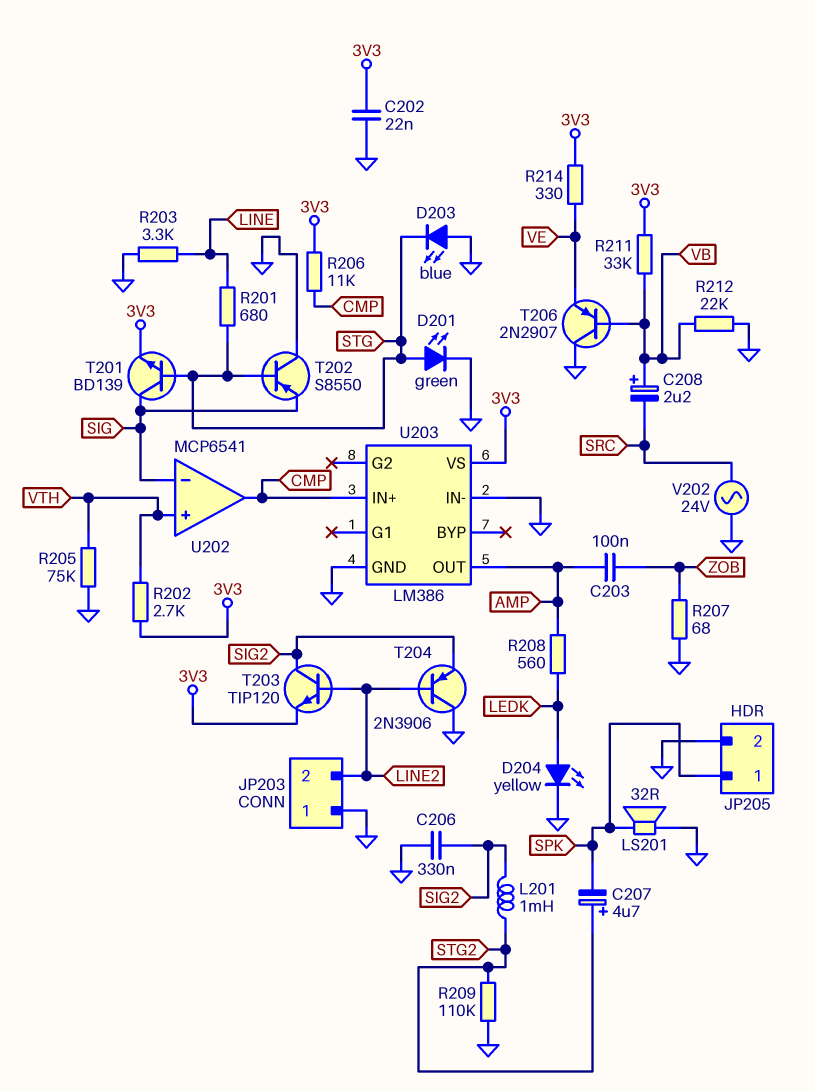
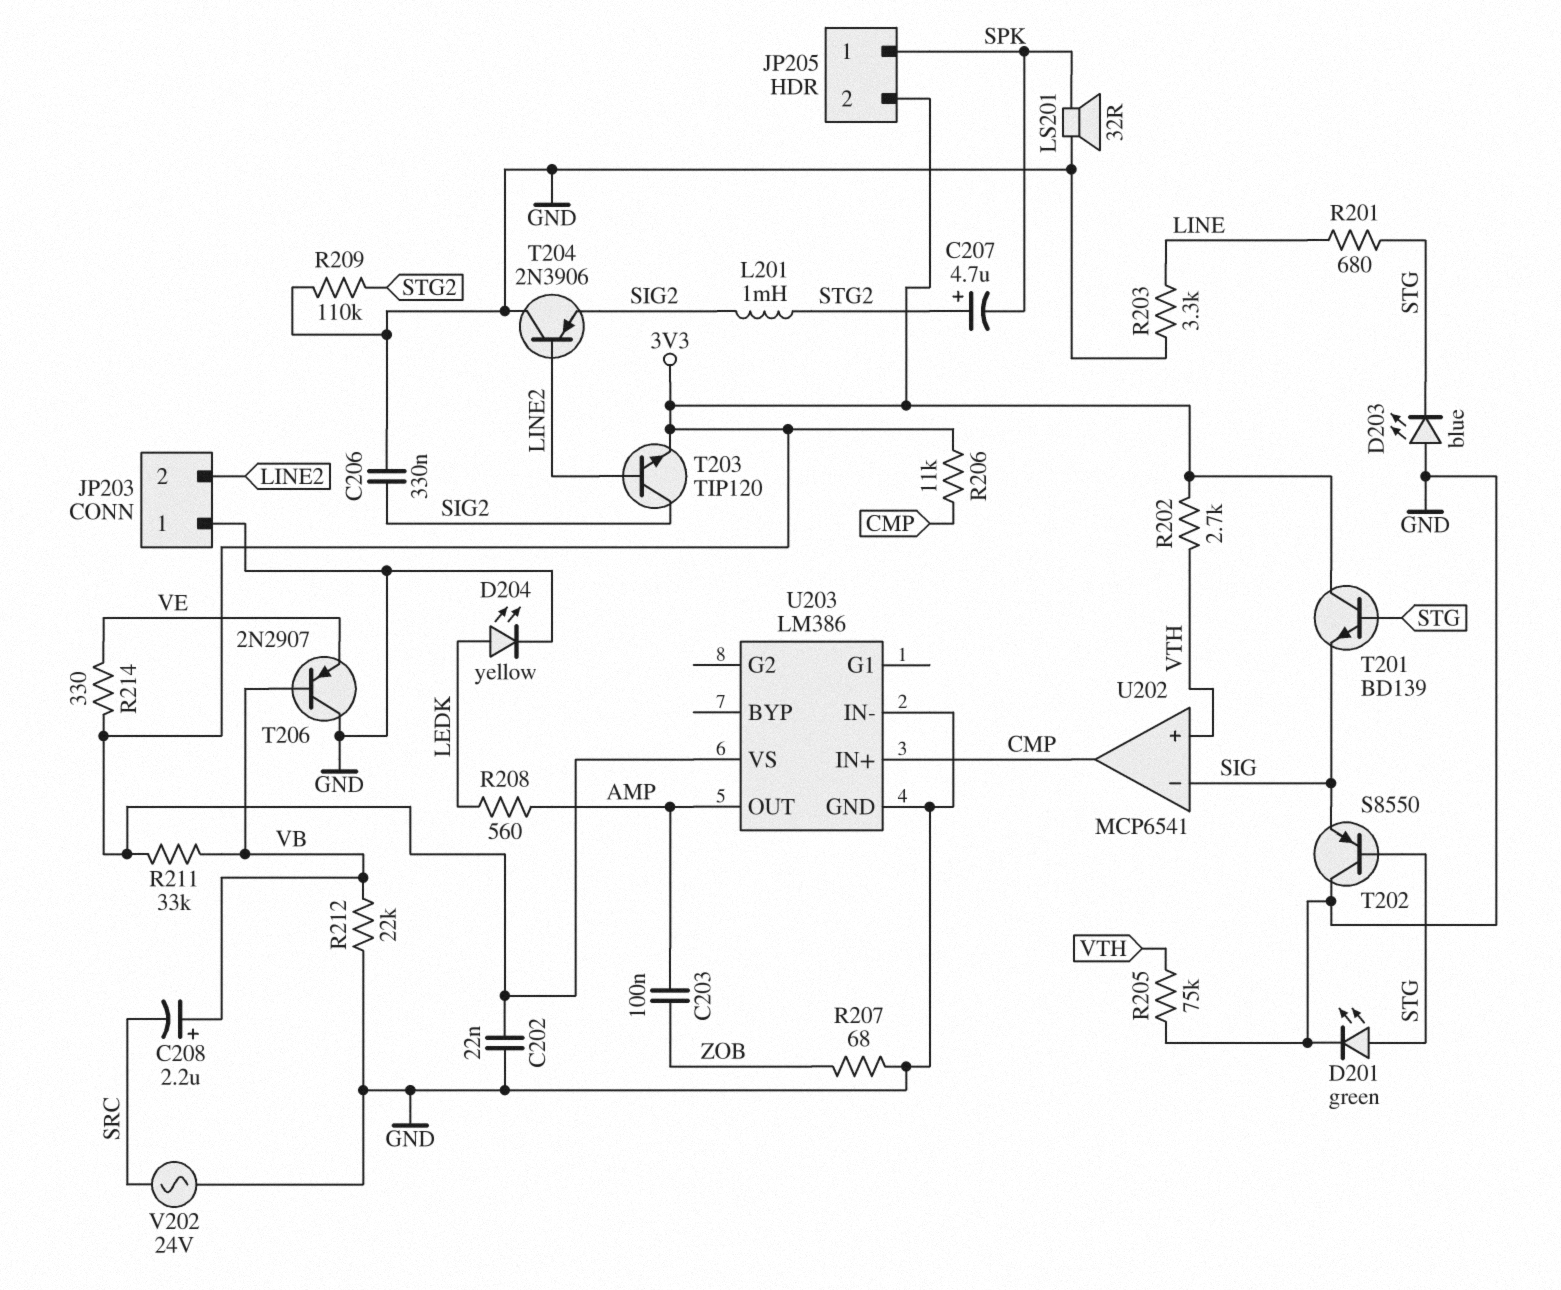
JP205 pin 2: GND -> 3V3
T201: NPN BD139 (B STG, C SIG, E 3V3) -> NPN BD139 (B STG, C 3V3, E SIG)

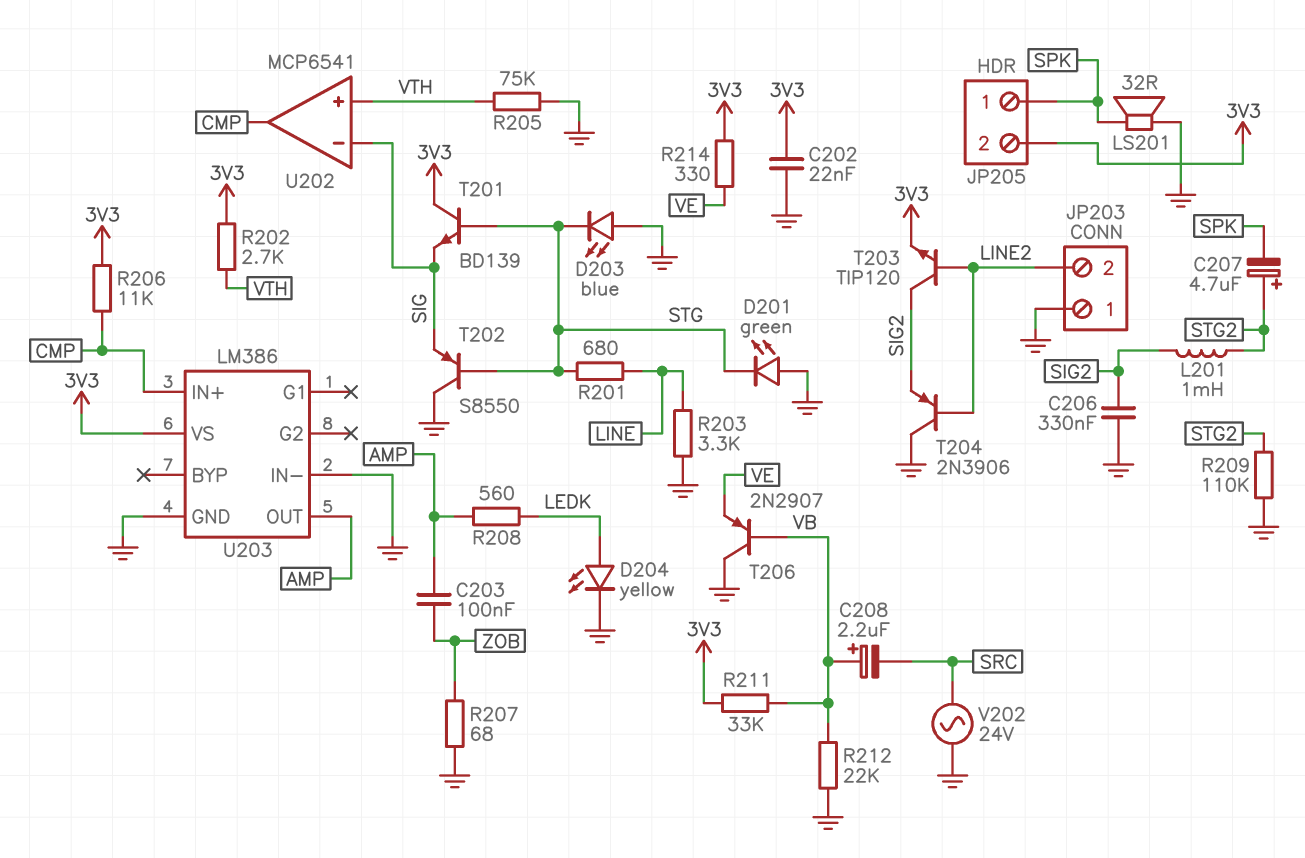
D201: LED green (A STG, K GND) -> LED green (A GND, K STG)

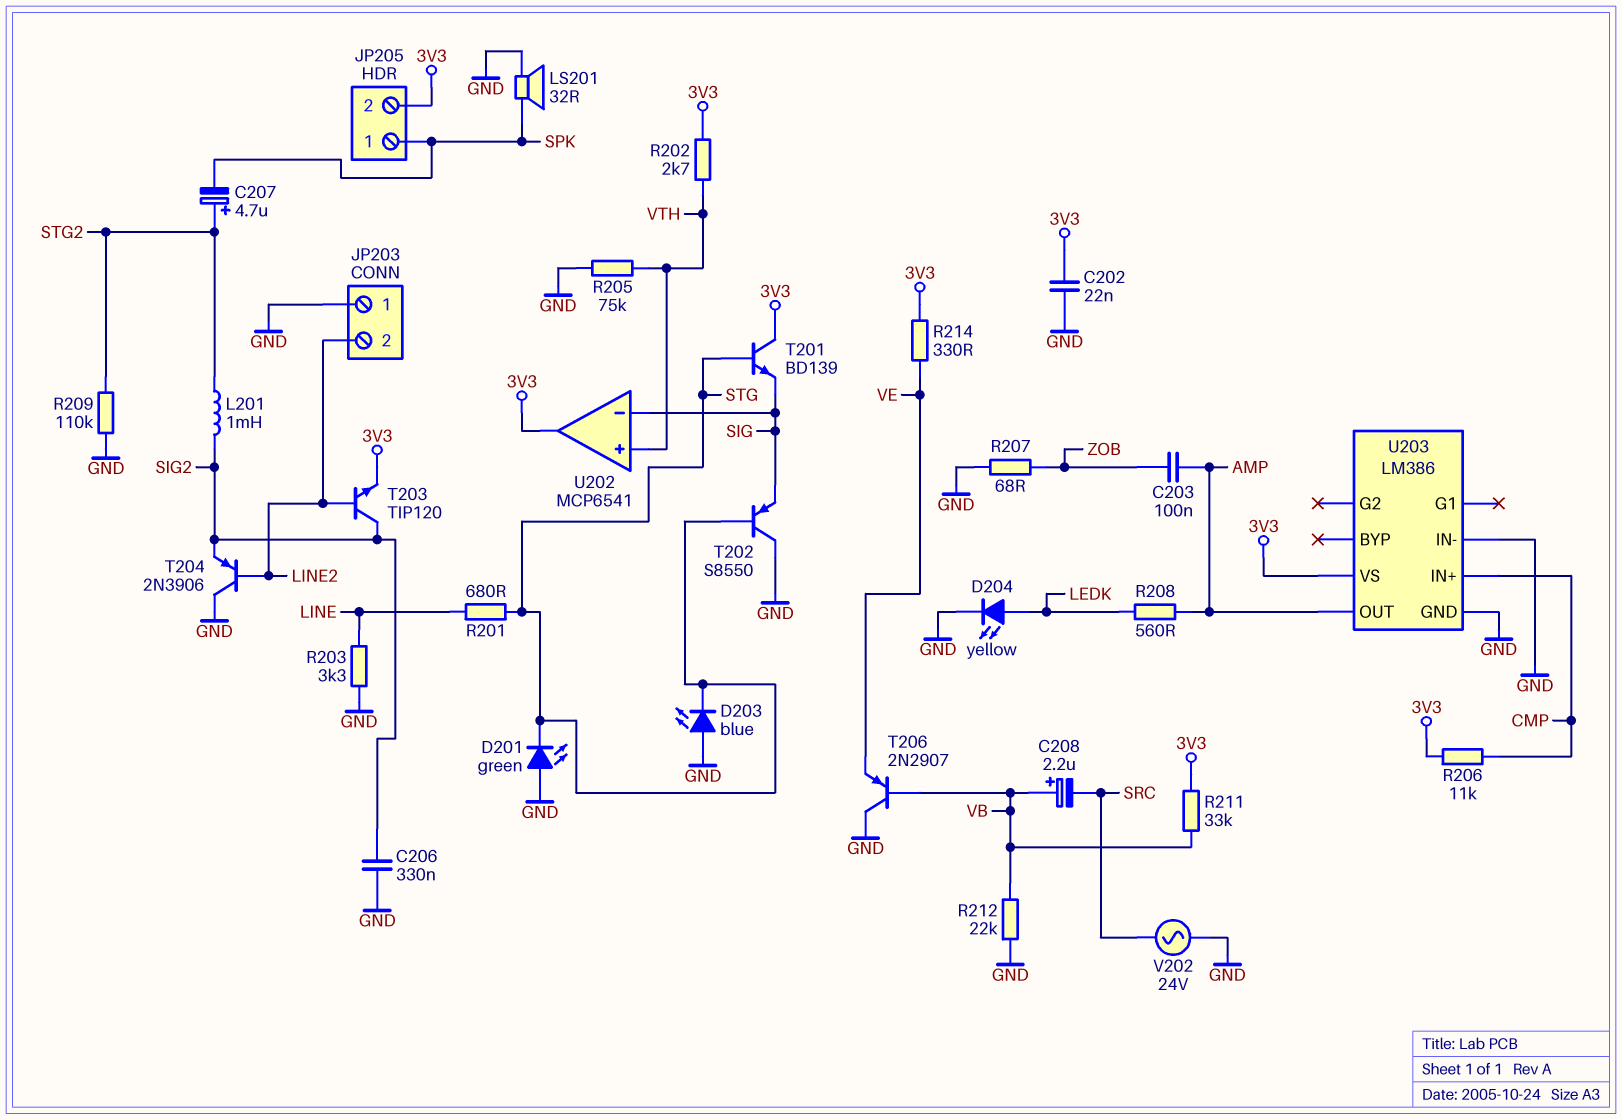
U202 pin out: CMP -> 3V3

